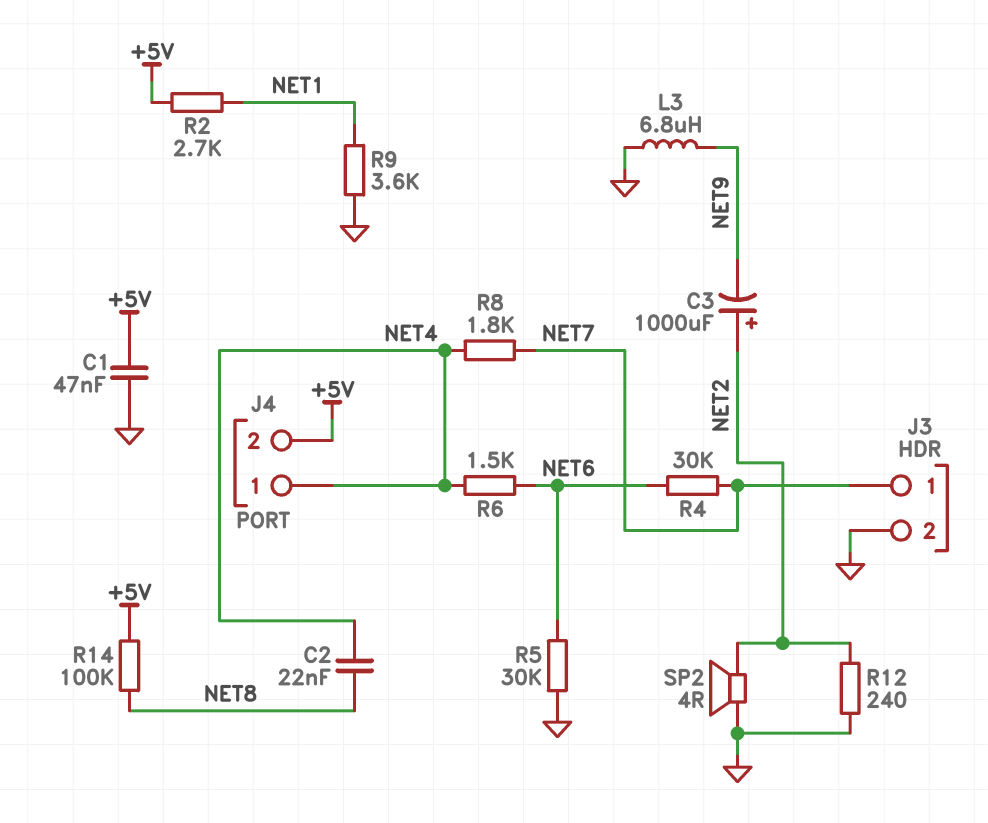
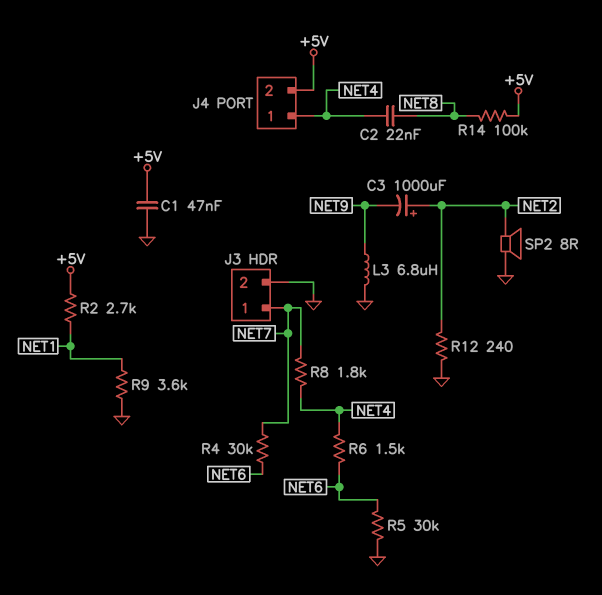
SP2: speaker 4R (GND, NET2) -> speaker 8R (GND, NET2)

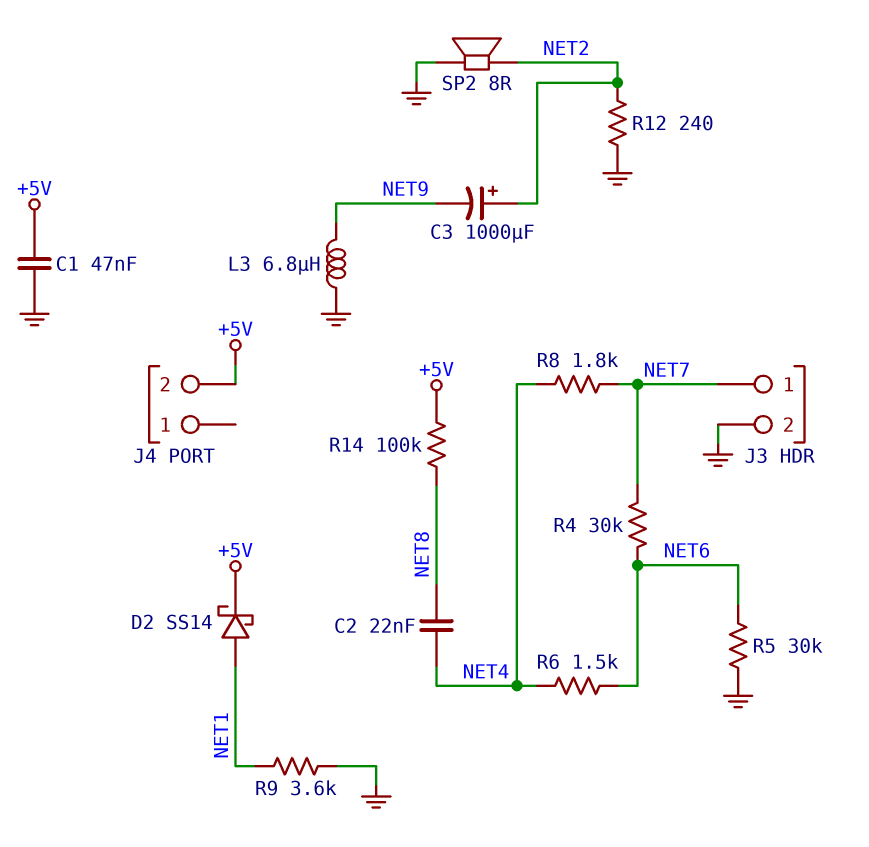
D2: none -> schottky SS14 (A NET1, K +5V)
J4 pin 1: NET4 -> none
R2: 2.7k (+5V, NET1) -> none

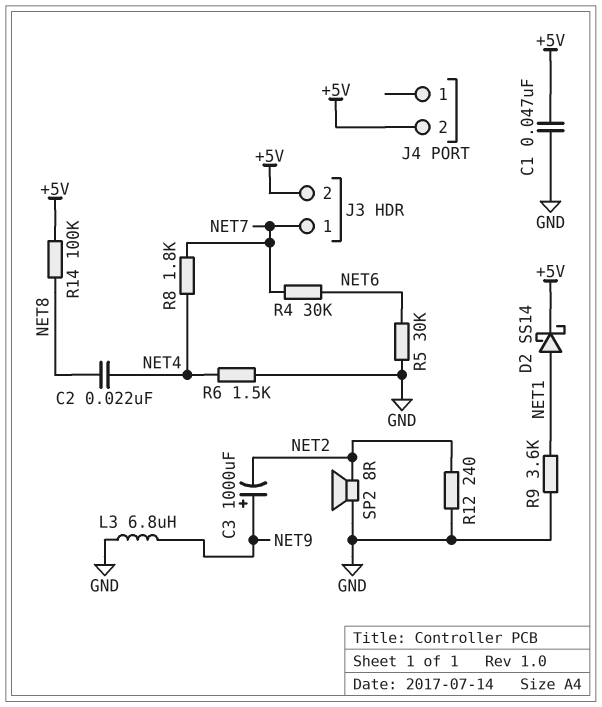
C3: 1000uF (plus NET2, minus NET9) -> 1000uF (plus NET9, minus NET2)
J3 pin 2: GND -> +5V
R6: 1.5k (NET4, NET6) -> 1.5k (GND, NET4)

